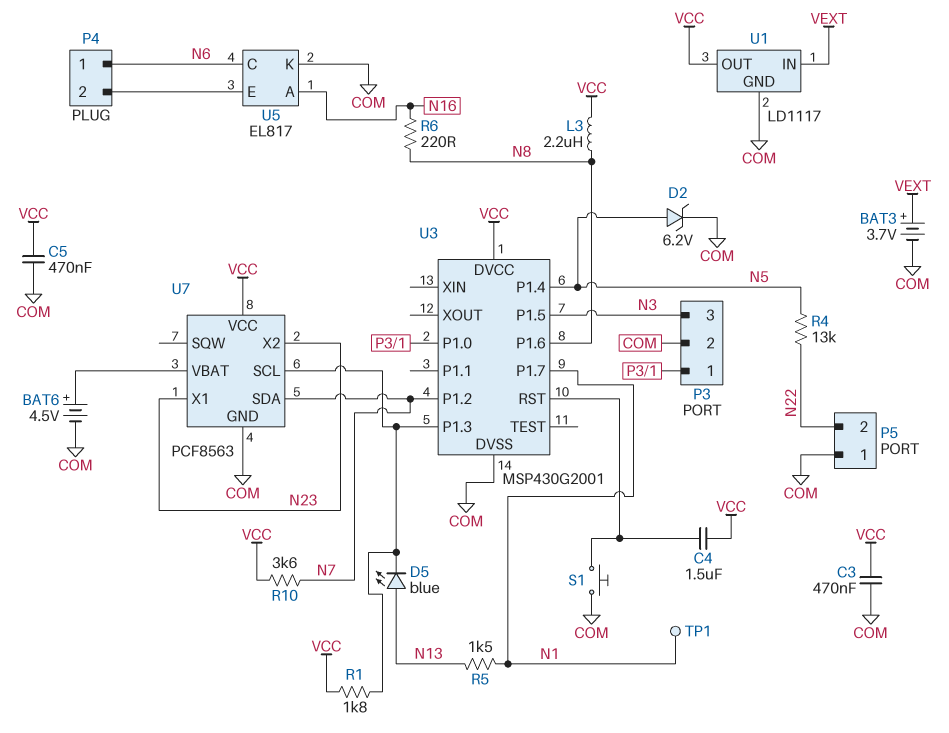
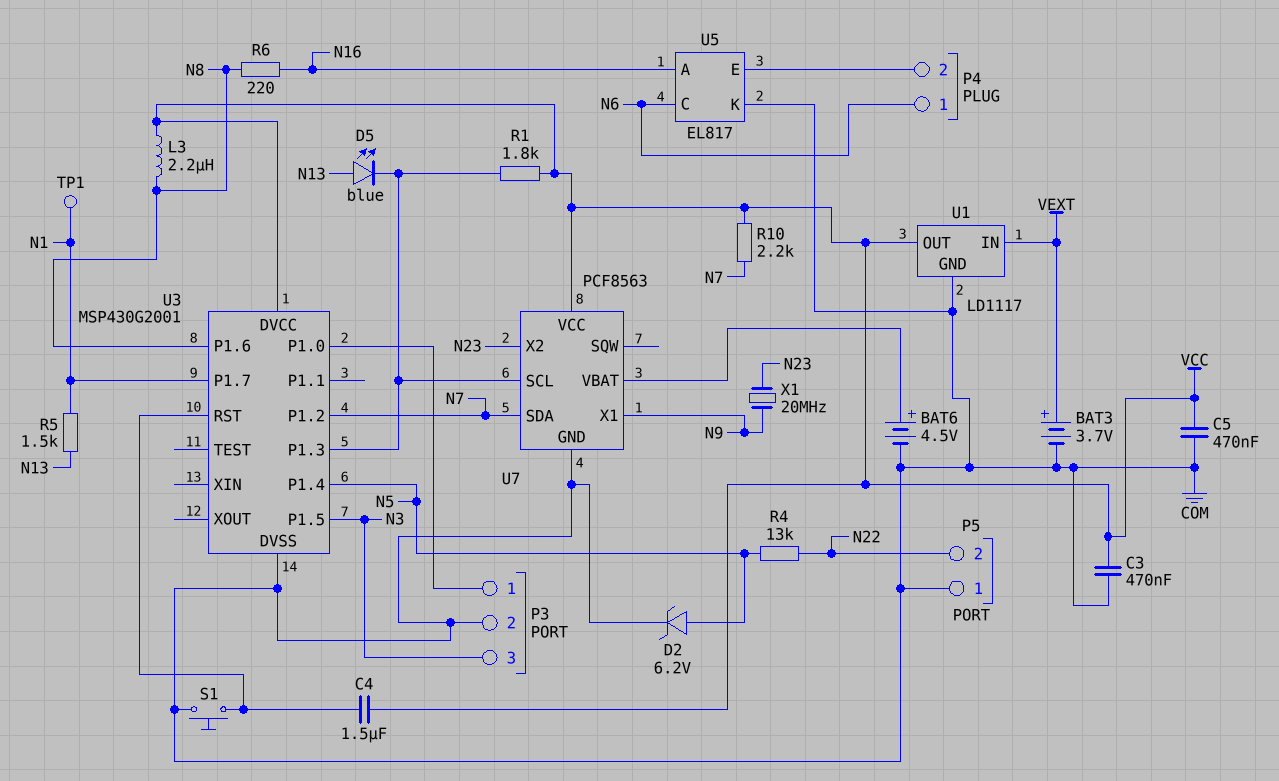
R10: 3.6k (N7, VCC) -> 2.2k (N7, VCC)
U7 pin X1: N23 -> N9
X1: none -> 20MHz (N9, N23)

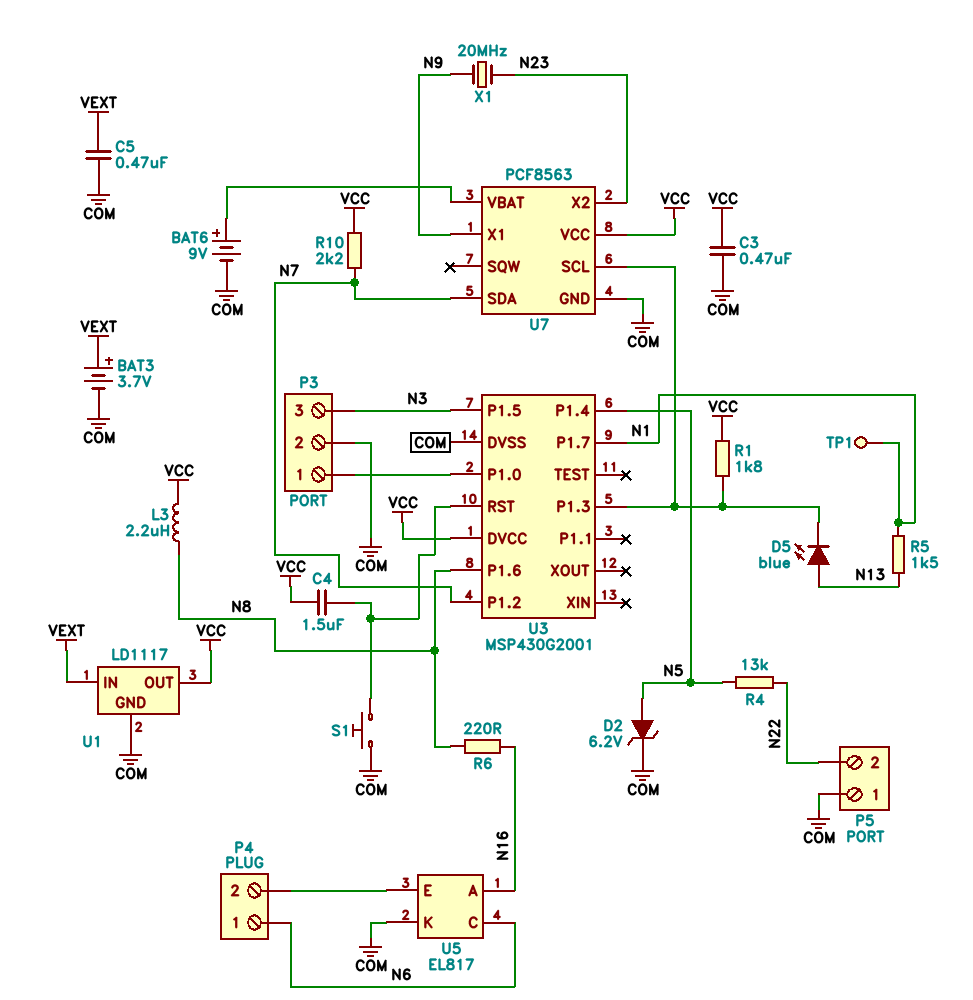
BAT6: 4.5V (plus U7/VBAT, minus COM) -> 9V (plus U7/VBAT, minus COM)
C5: 470nF (COM, VCC) -> 470nF (COM, VEXT)

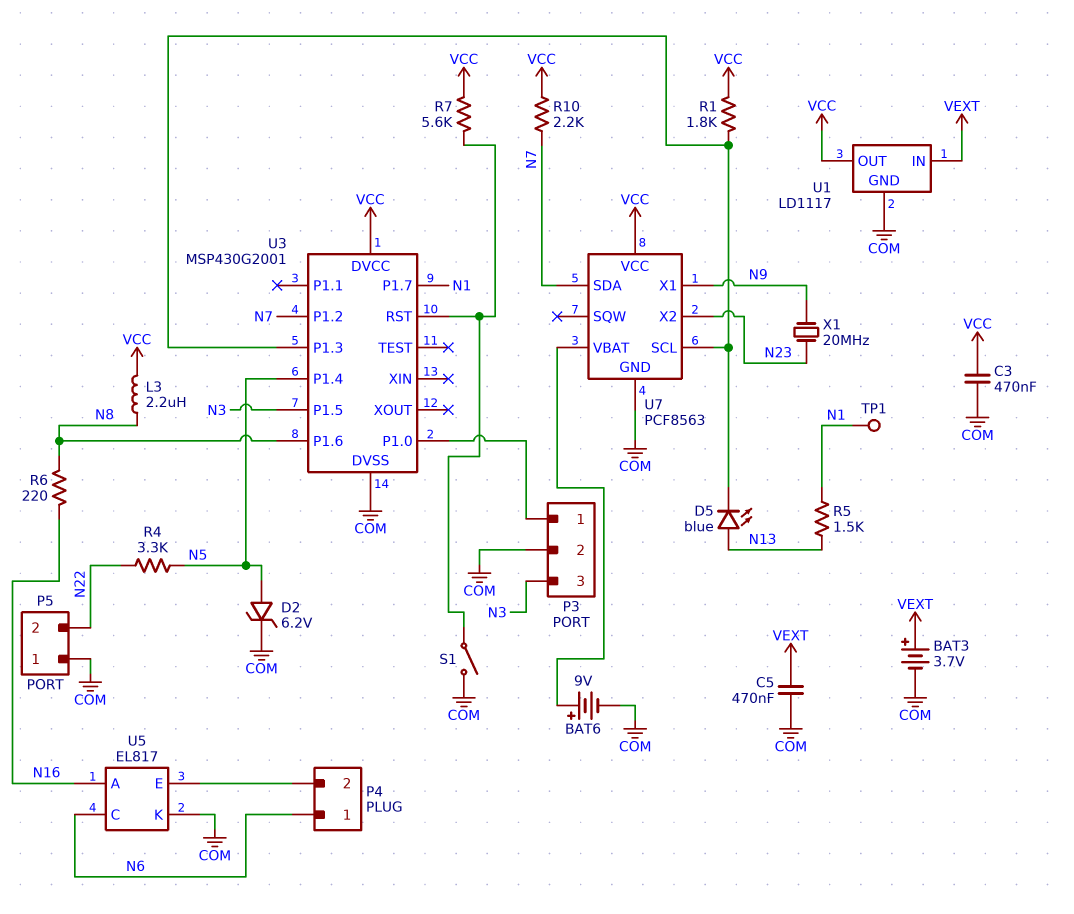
C4: 1.5uF (U3/RST, VCC) -> none
R4: 13k (N5, N22) -> 3.3k (N5, N22)
R7: none -> 5.6k (U3/RST, VCC)
S1: button (COM, U3/RST) -> switch (COM, U3/RST)

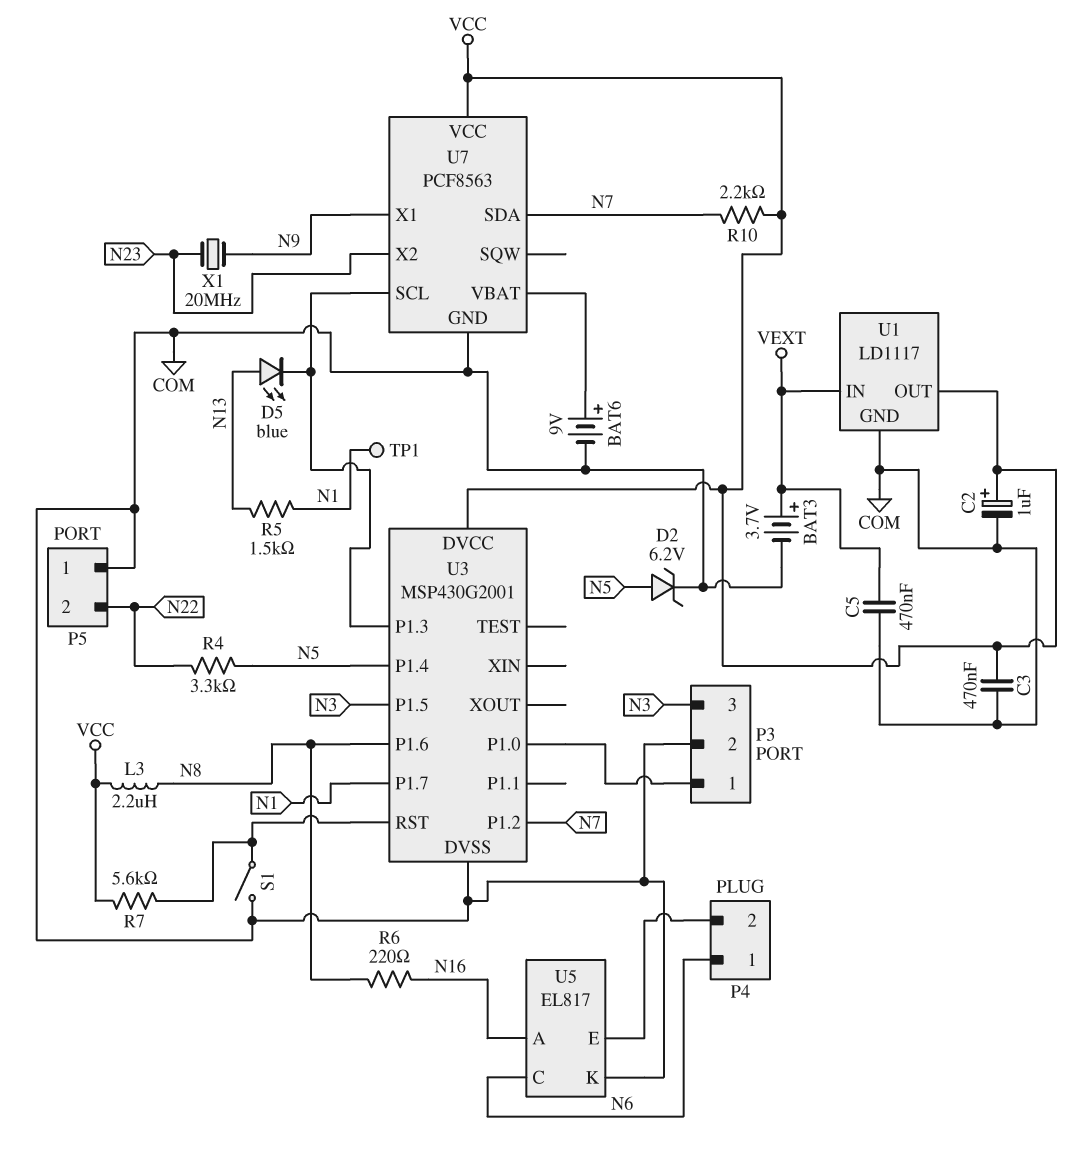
C2: none -> 1uF (plus VCC, minus COM)
R1: 1.8k (U3/P1.3, VCC) -> none

